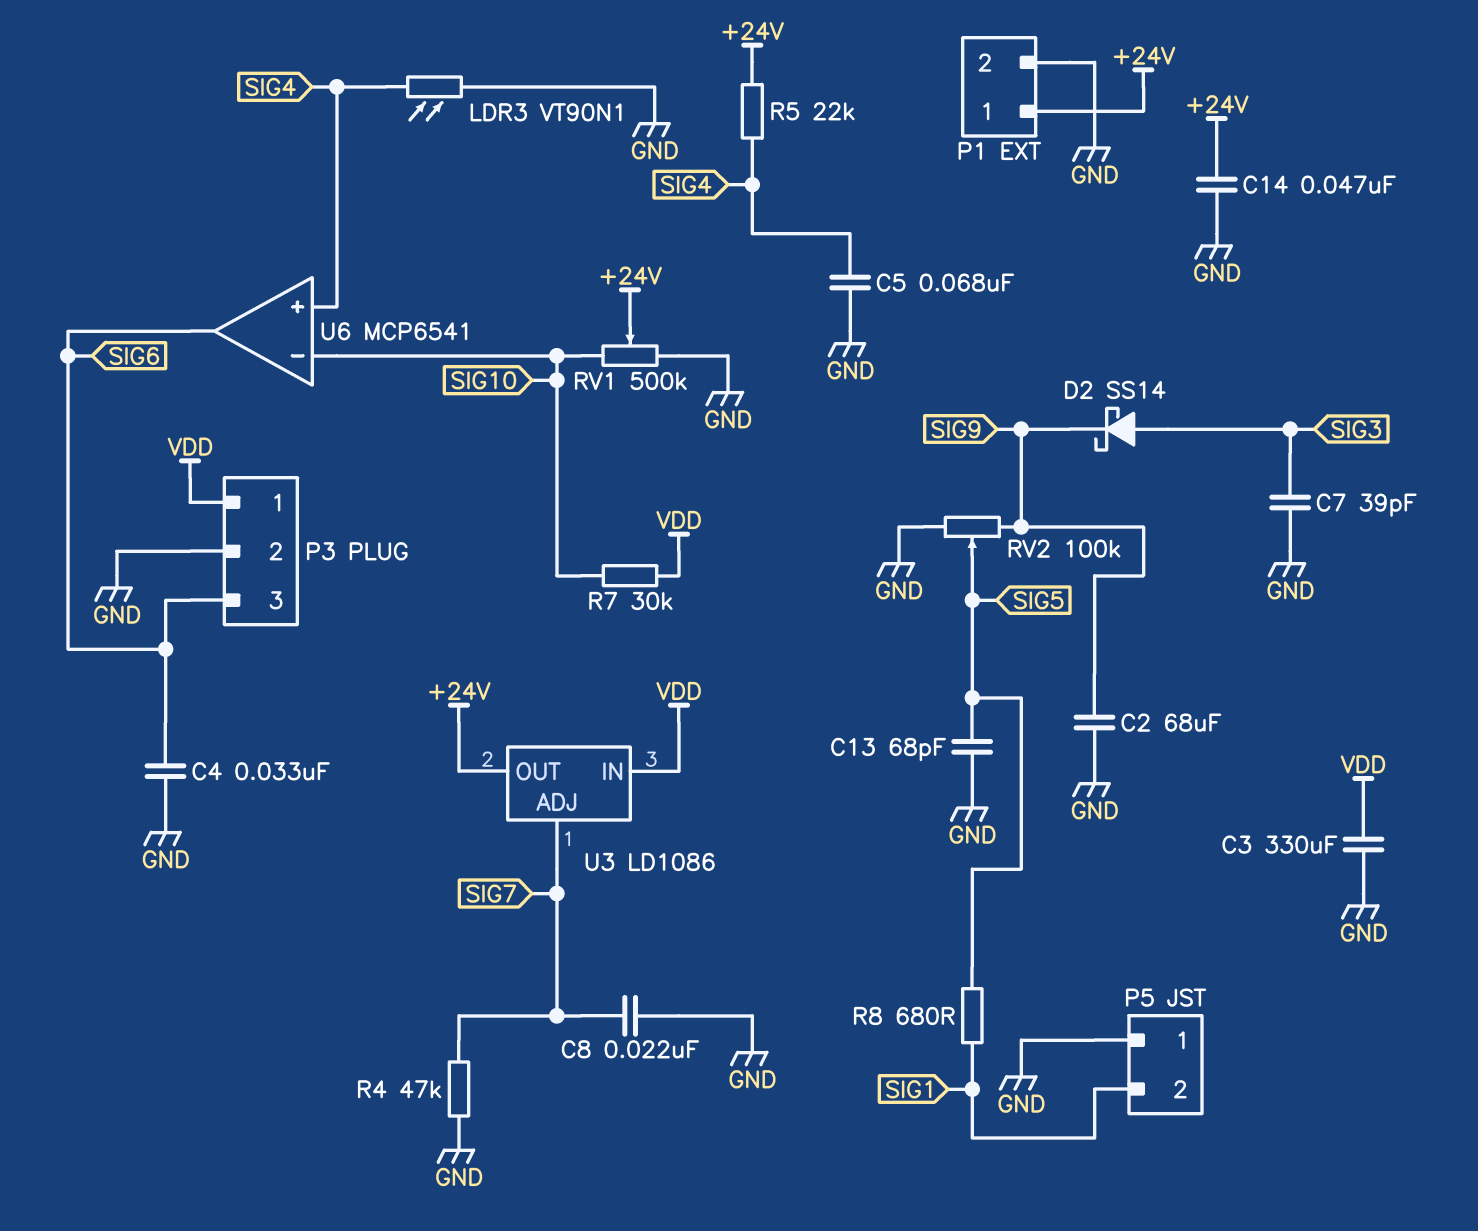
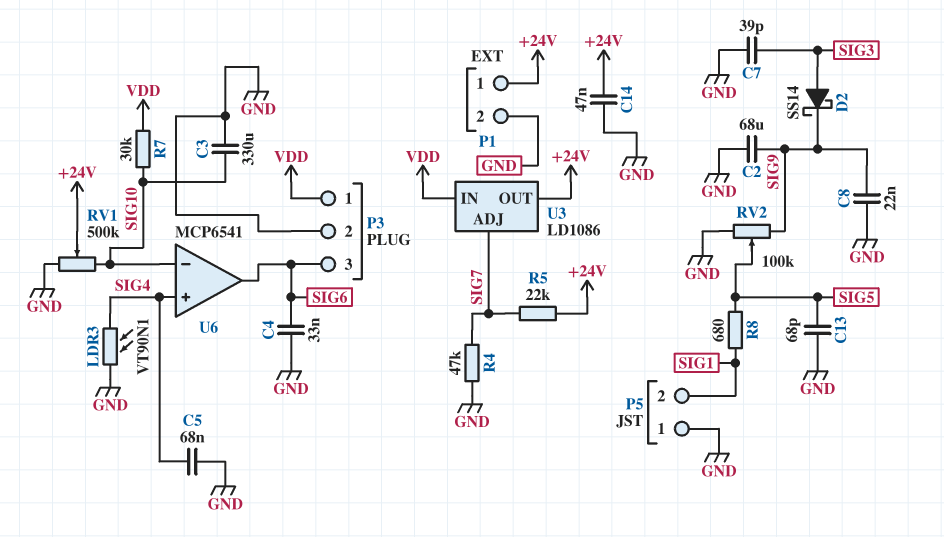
C3: 330uF (GND, VDD) -> 330uF (GND, SIG10)
C8: 22nF (GND, SIG7) -> 22nF (GND, SIG9)
R5: 22k (+24V, SIG4) -> 22k (+24V, SIG7)

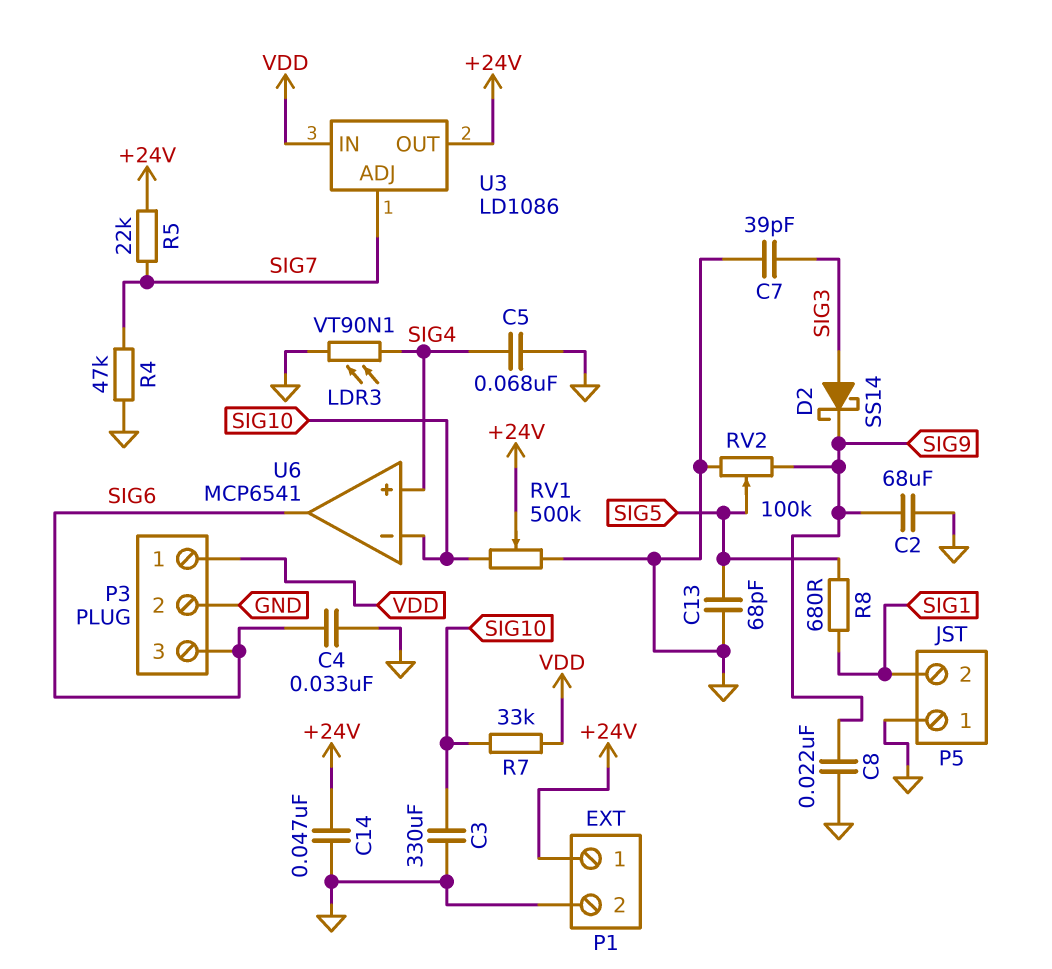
R7: 30k (SIG10, VDD) -> 33k (SIG10, VDD)

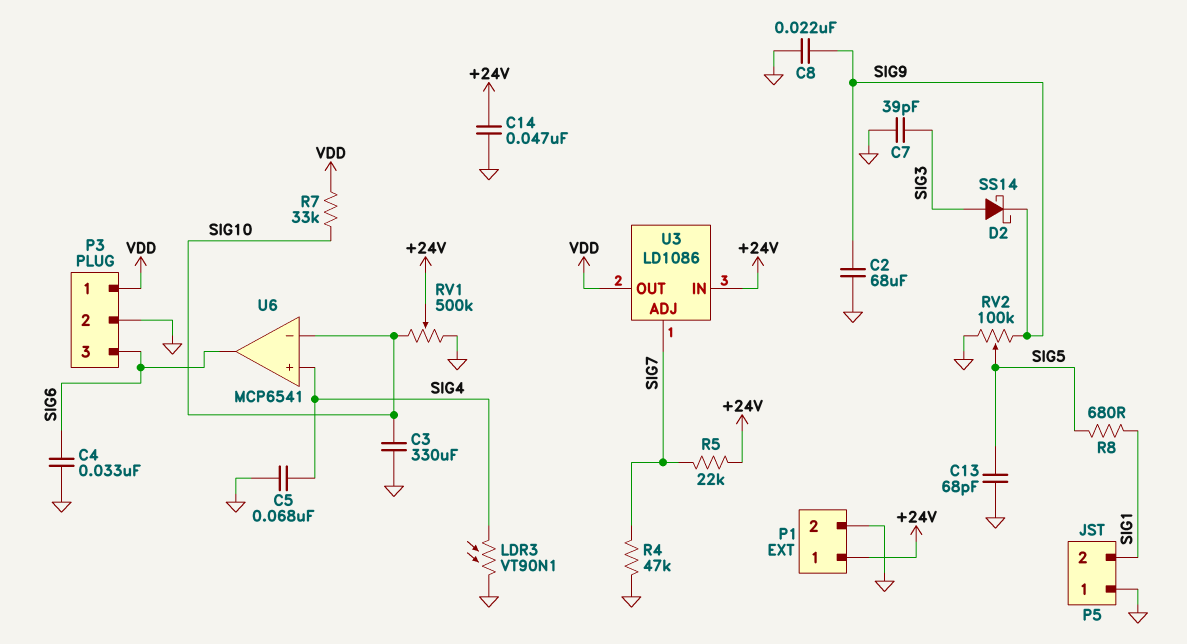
U3 pin IN: VDD -> +24V
U3 pin OUT: +24V -> VDD

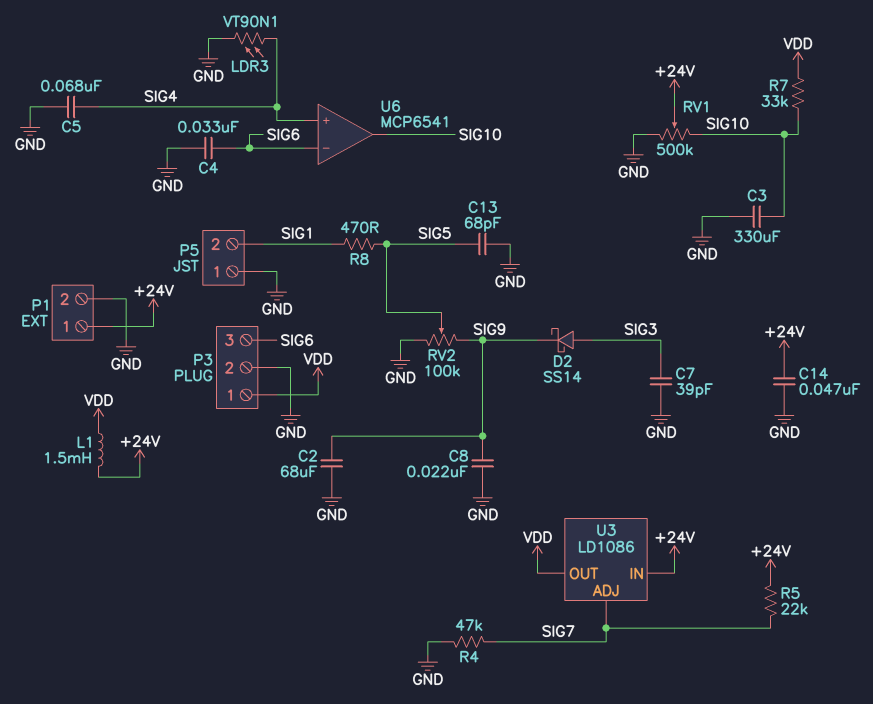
L1: none -> 1.5mH (+24V, VDD)
R8: 680 (SIG1, SIG5) -> 470 (SIG1, SIG5)
U6 pin in-: SIG10 -> SIG6
U6 pin out: SIG6 -> SIG10

